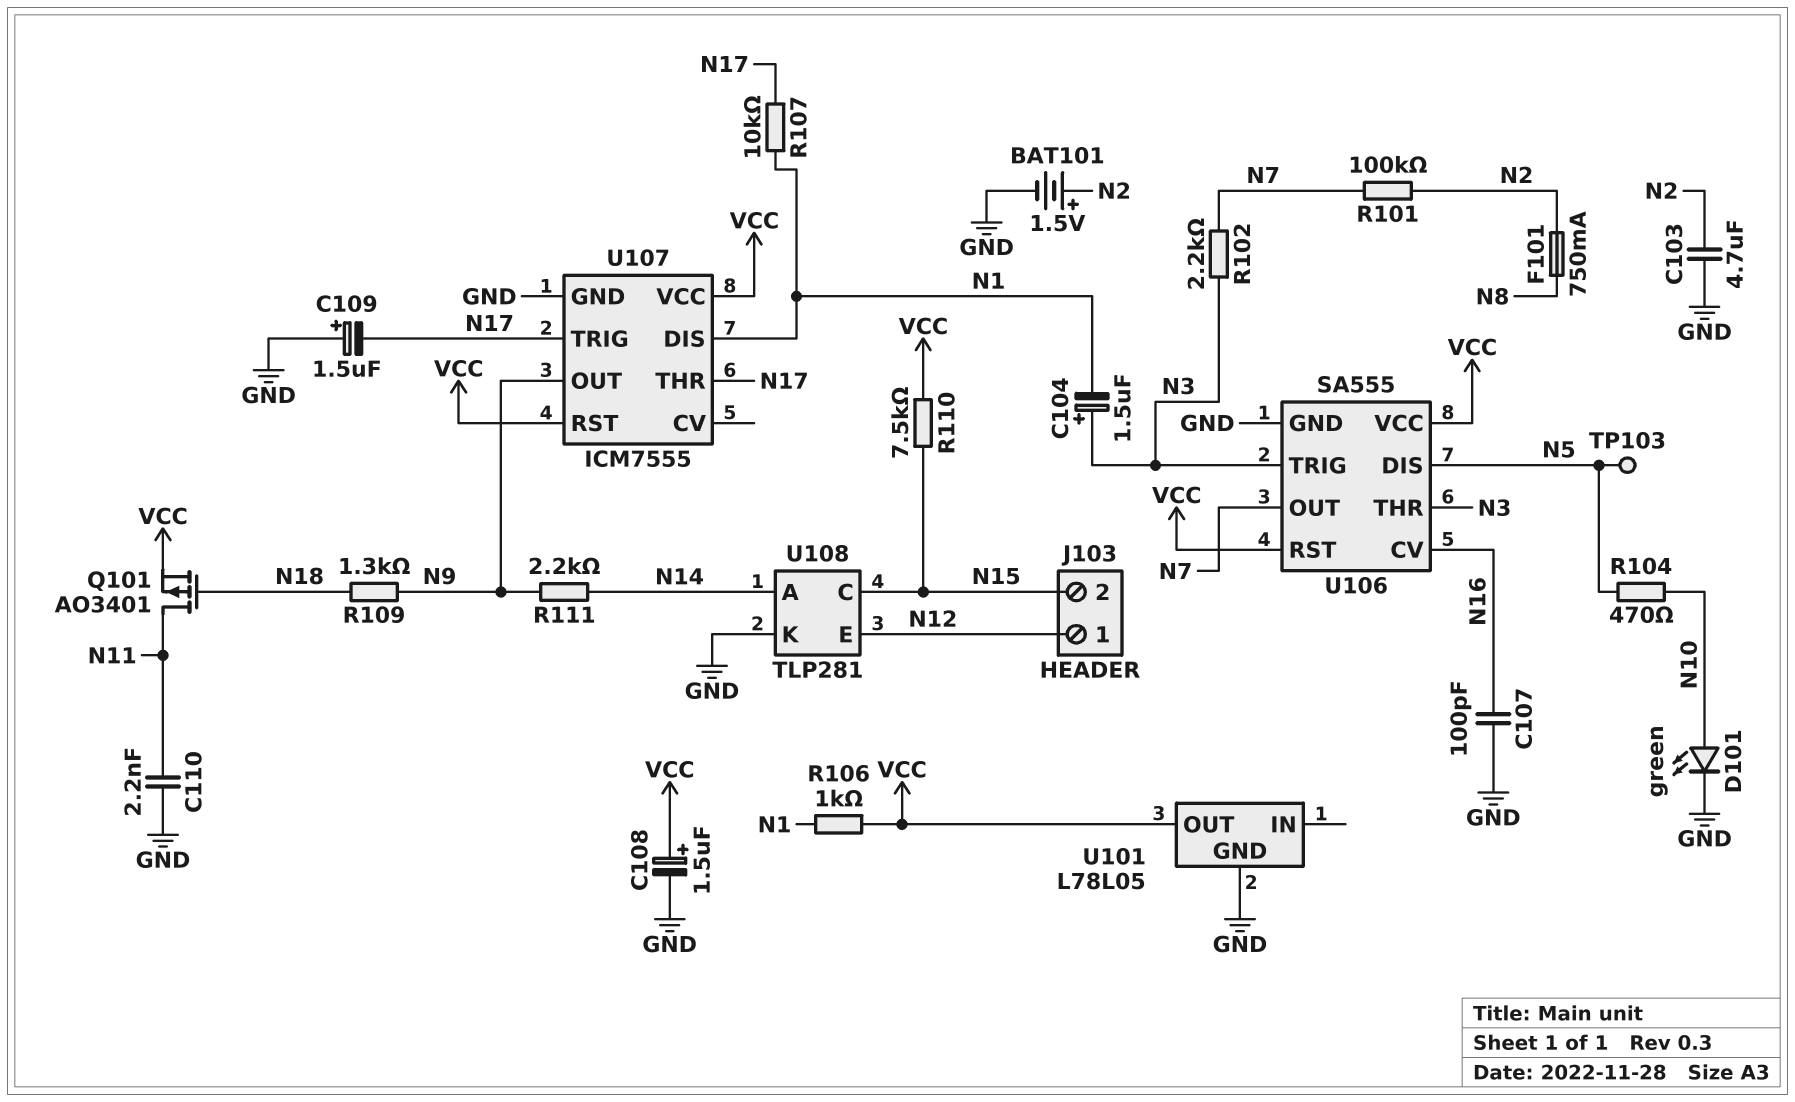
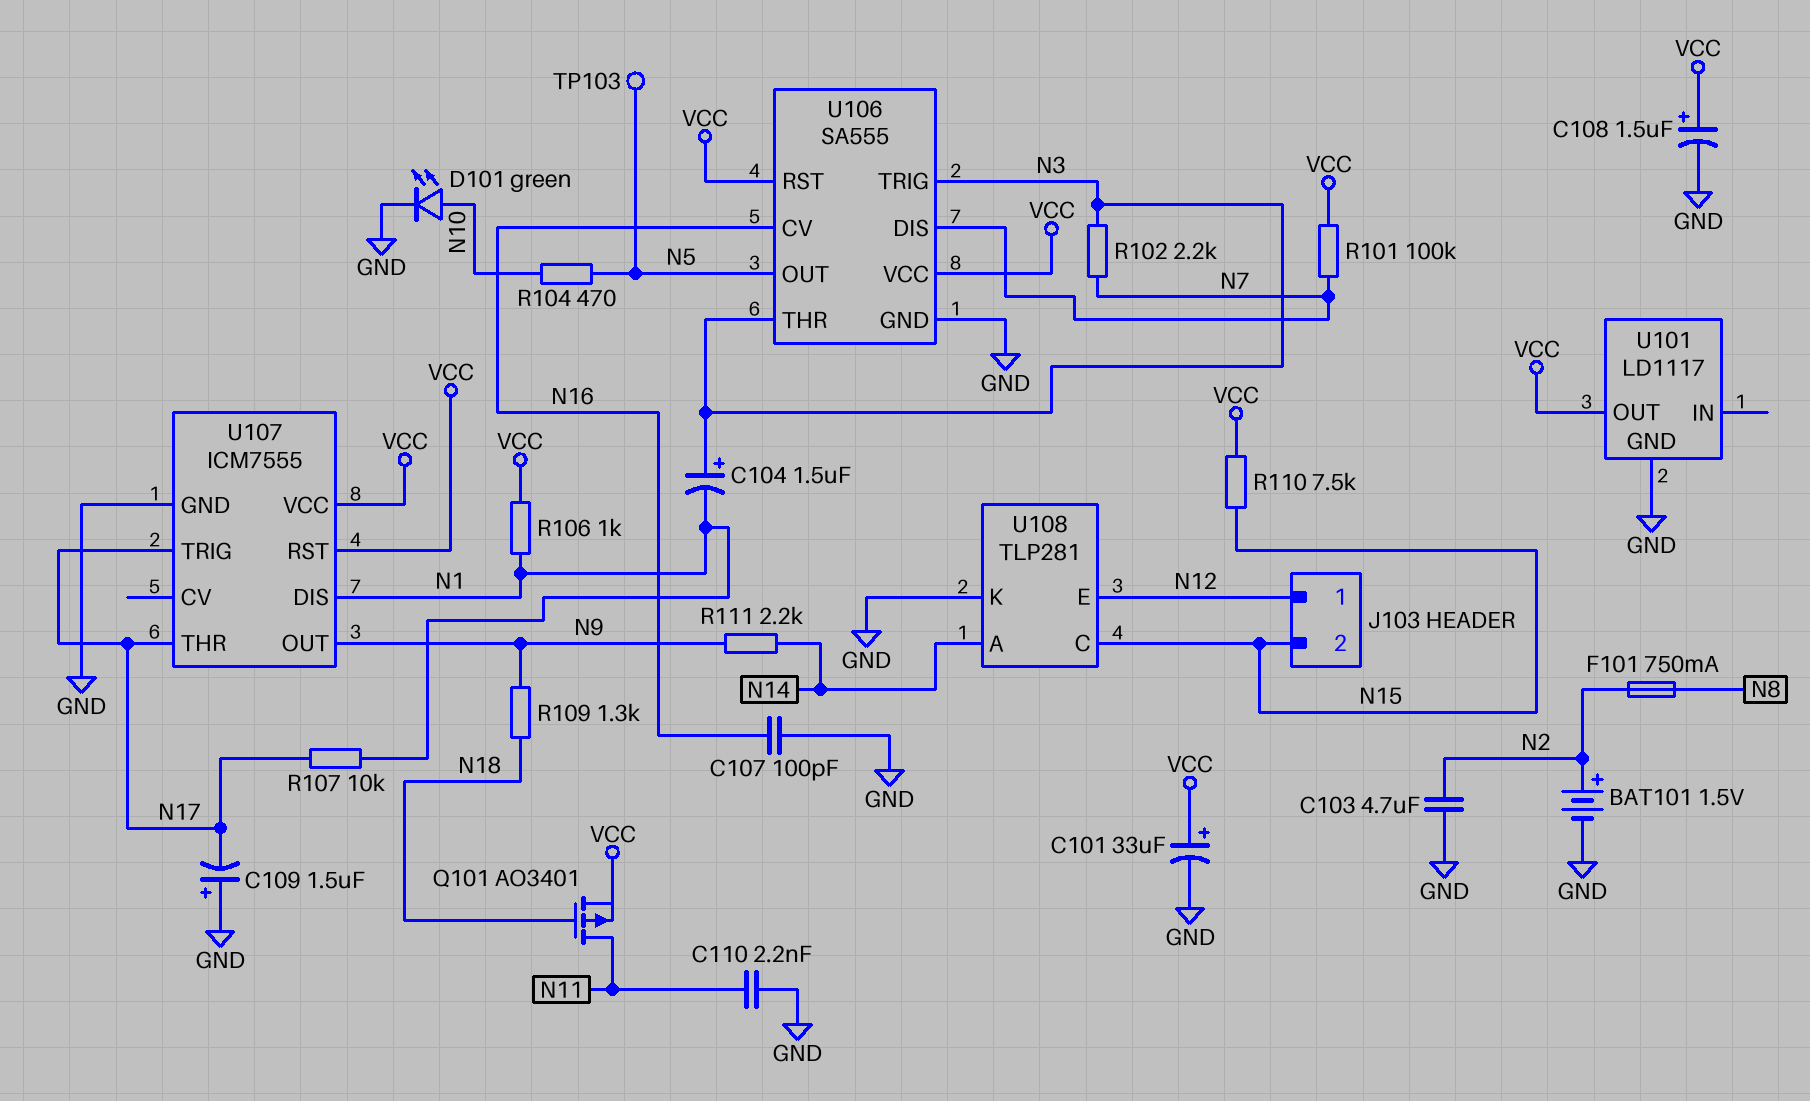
C101: none -> 33uF (plus VCC, minus GND)
R101: 100k (N2, N7) -> 100k (N7, VCC)
U101: L78L05 -> LD1117
U106 pin DIS: N5 -> N7
U106 pin OUT: N7 -> N5

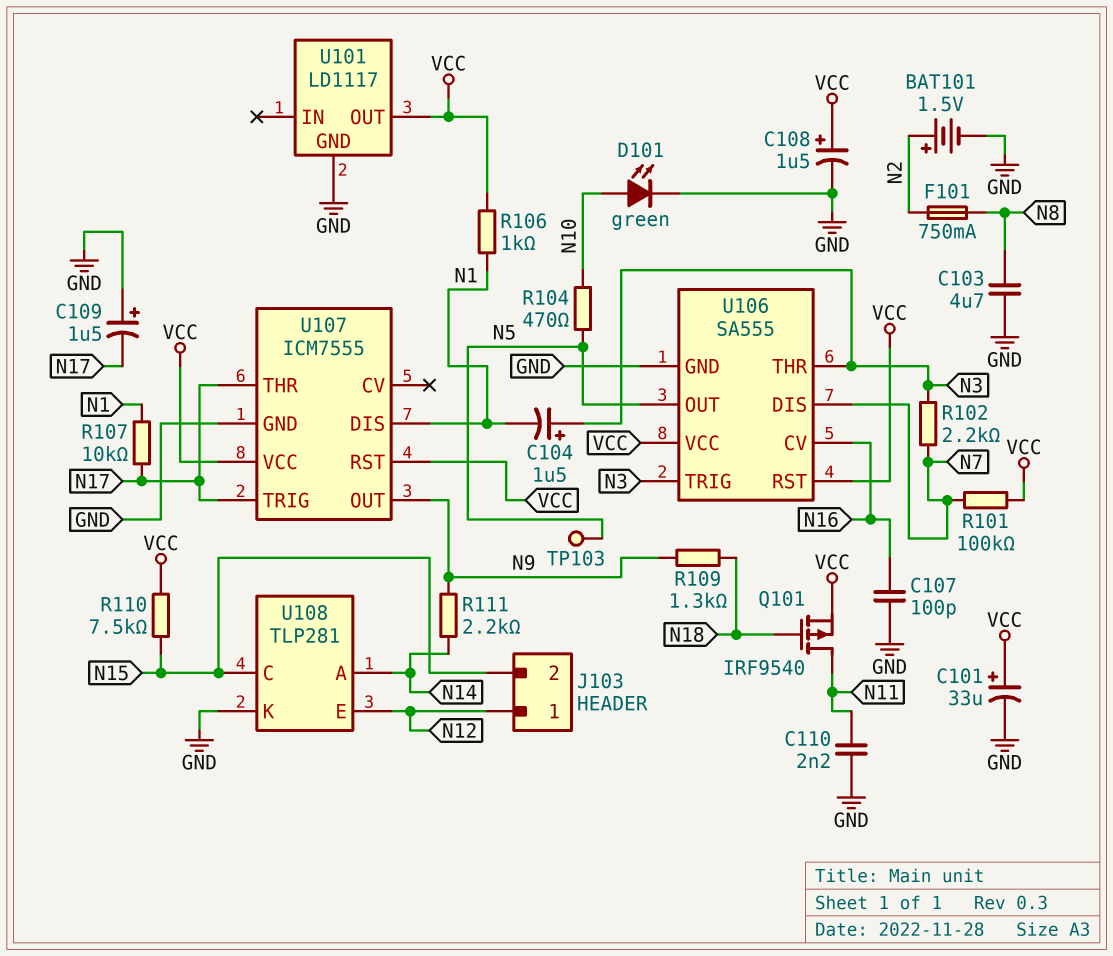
C103: 4.7uF (GND, N2) -> 4.7uF (GND, N8)
Q101: PMOS AO3401 (G N18, D N11, S VCC) -> PMOS IRF9540 (G N18, D N11, S VCC)

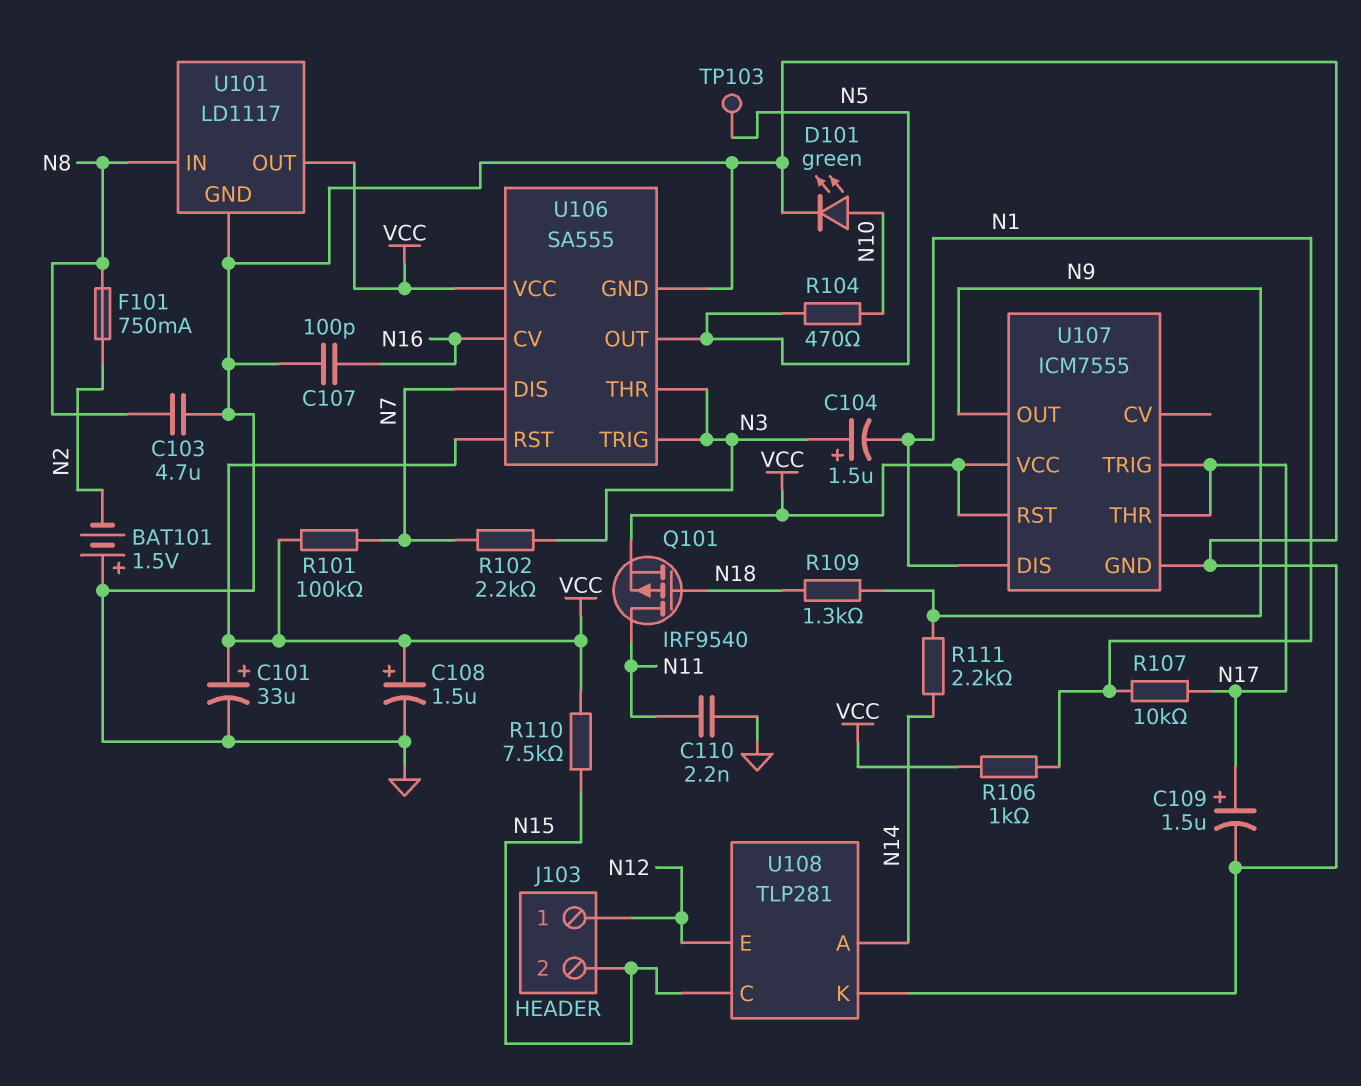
BAT101: 1.5V (plus N2, minus GND) -> 1.5V (plus GND, minus N2)
C109: 1.5uF (plus GND, minus N17) -> 1.5uF (plus N17, minus GND)
U101 pin IN: none -> N8

